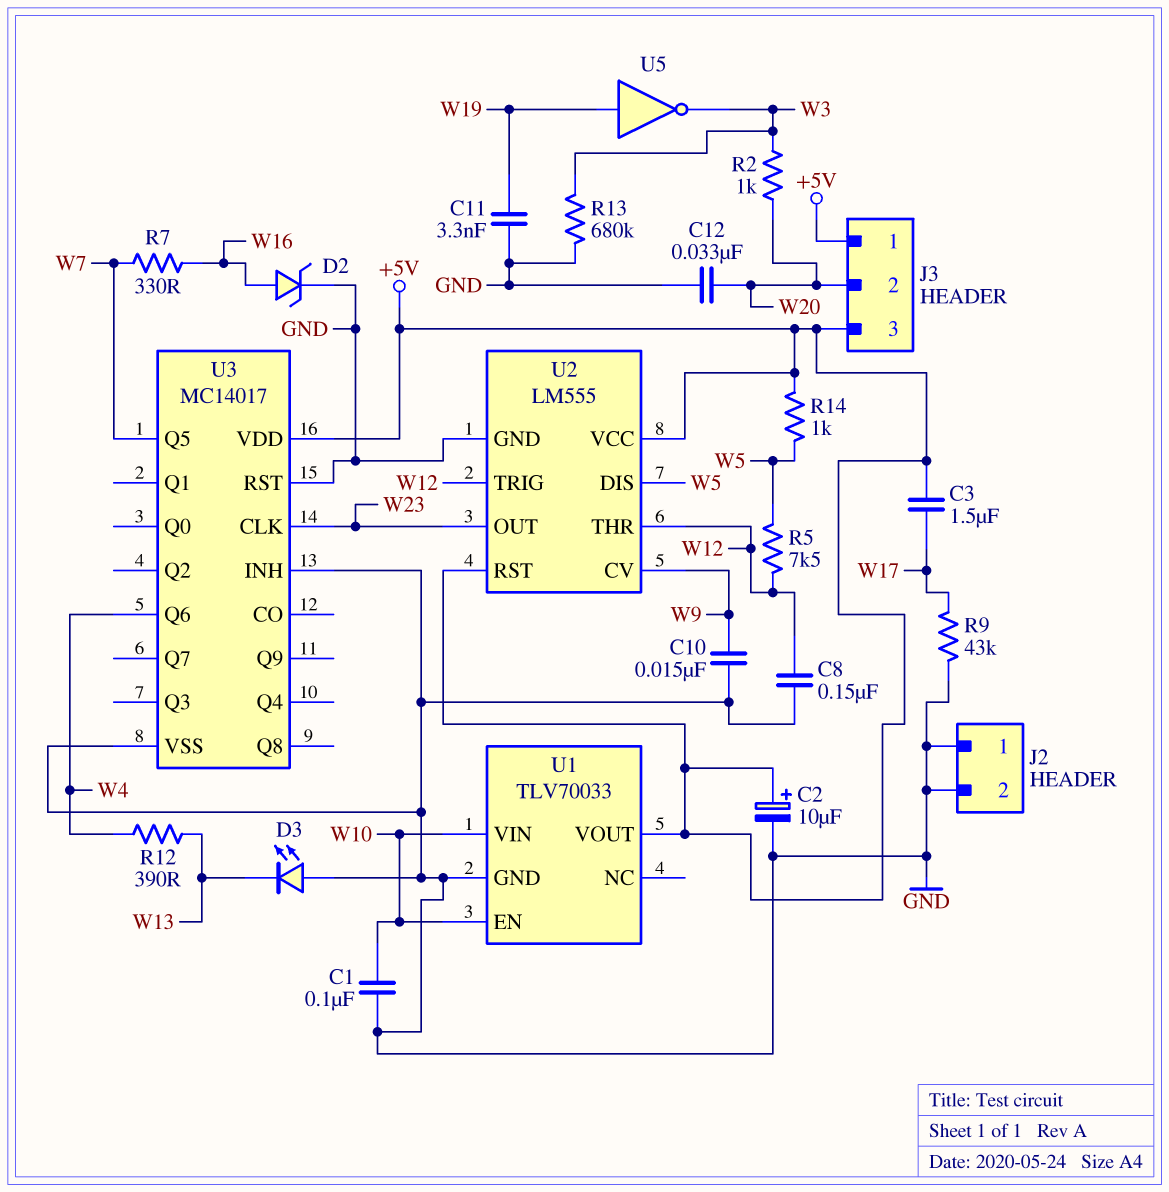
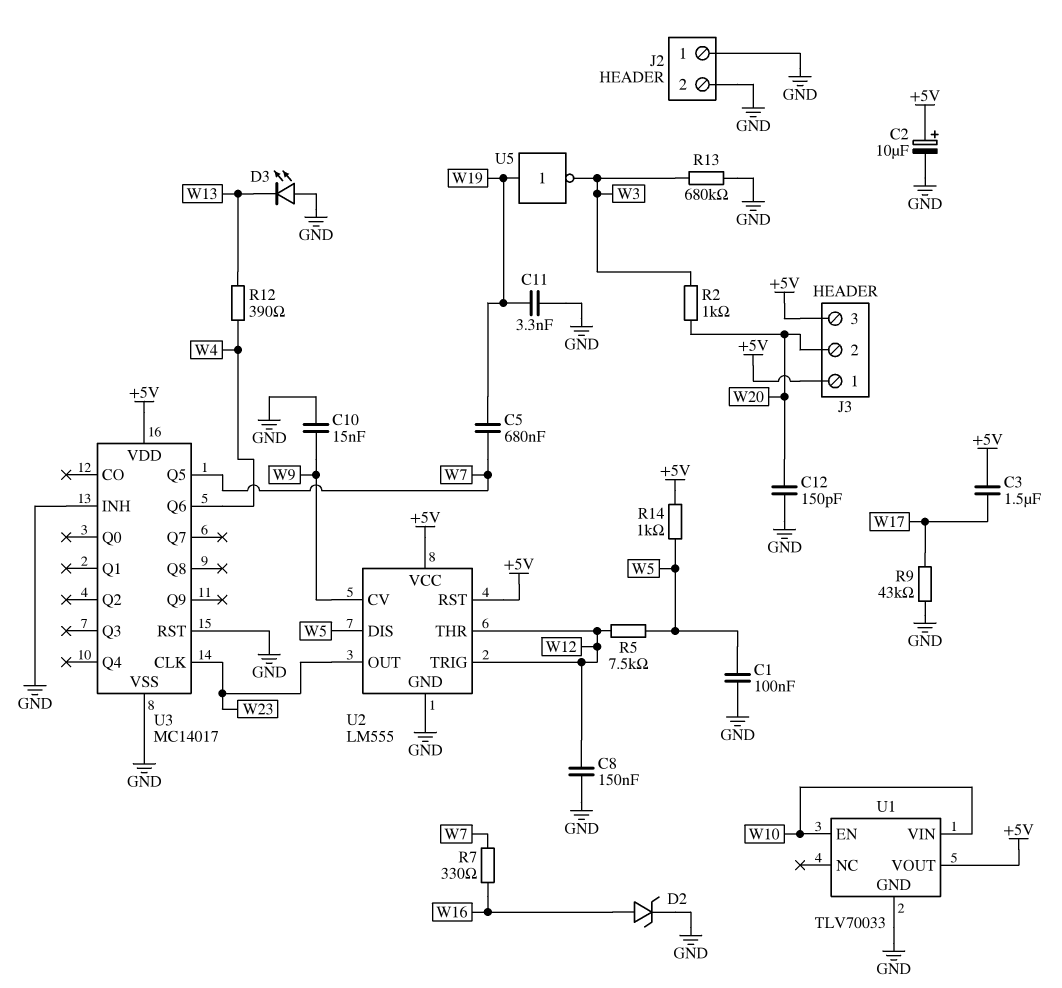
C1: 100nF (GND, W10) -> 100nF (GND, W5)
C5: none -> 680nF (W7, W19)
C12: 33nF (GND, W20) -> 150pF (GND, W20)

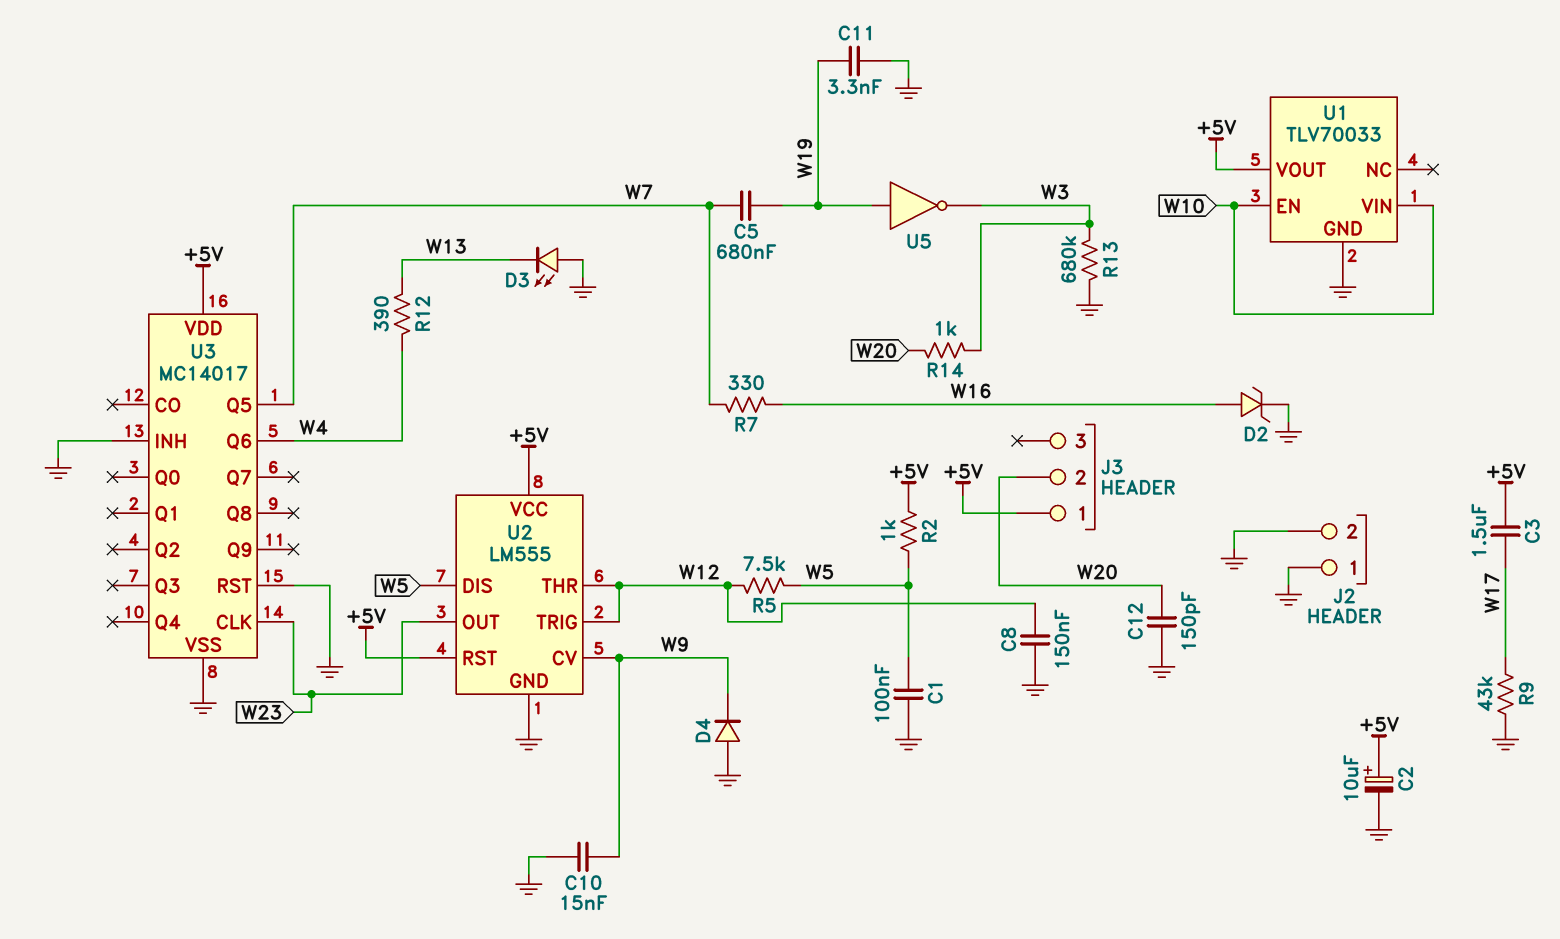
D4: none -> diode (A GND, K W9)
J3 pin 3: +5V -> none
R2: 1k (W3, W20) -> 1k (+5V, W5)
R14: 1k (+5V, W5) -> 1k (W3, W20)

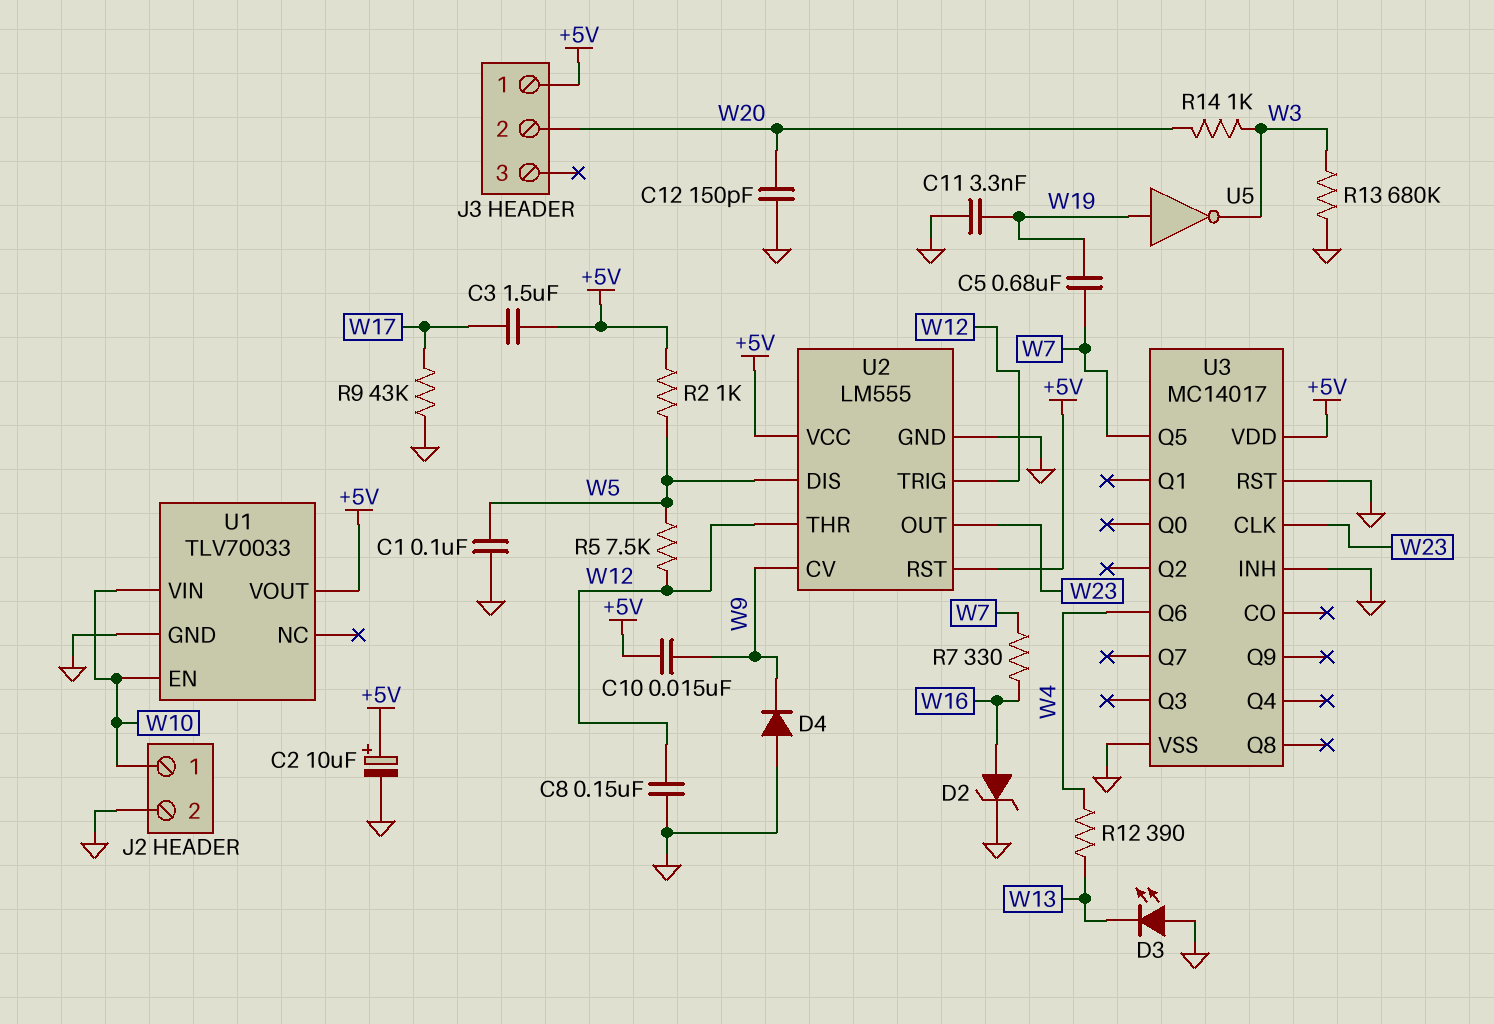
C10: 15nF (GND, W9) -> 15nF (+5V, W9)
J2 pin 1: GND -> W10

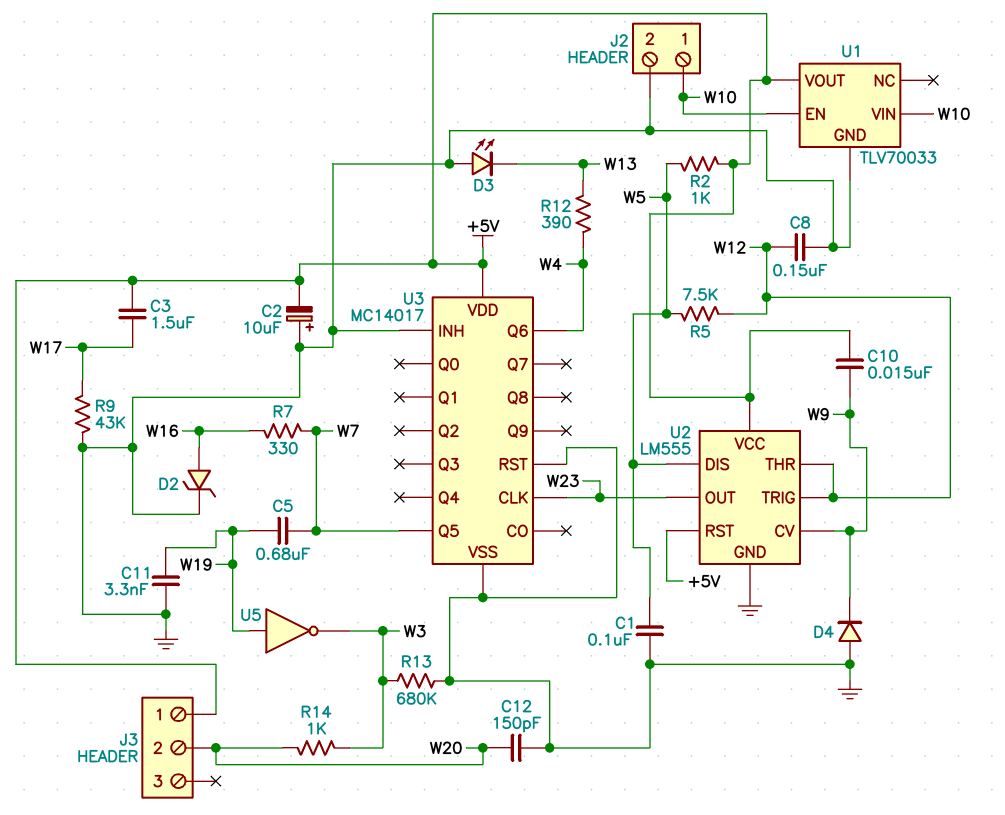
C2: 10uF (plus +5V, minus GND) -> 10uF (plus GND, minus +5V)

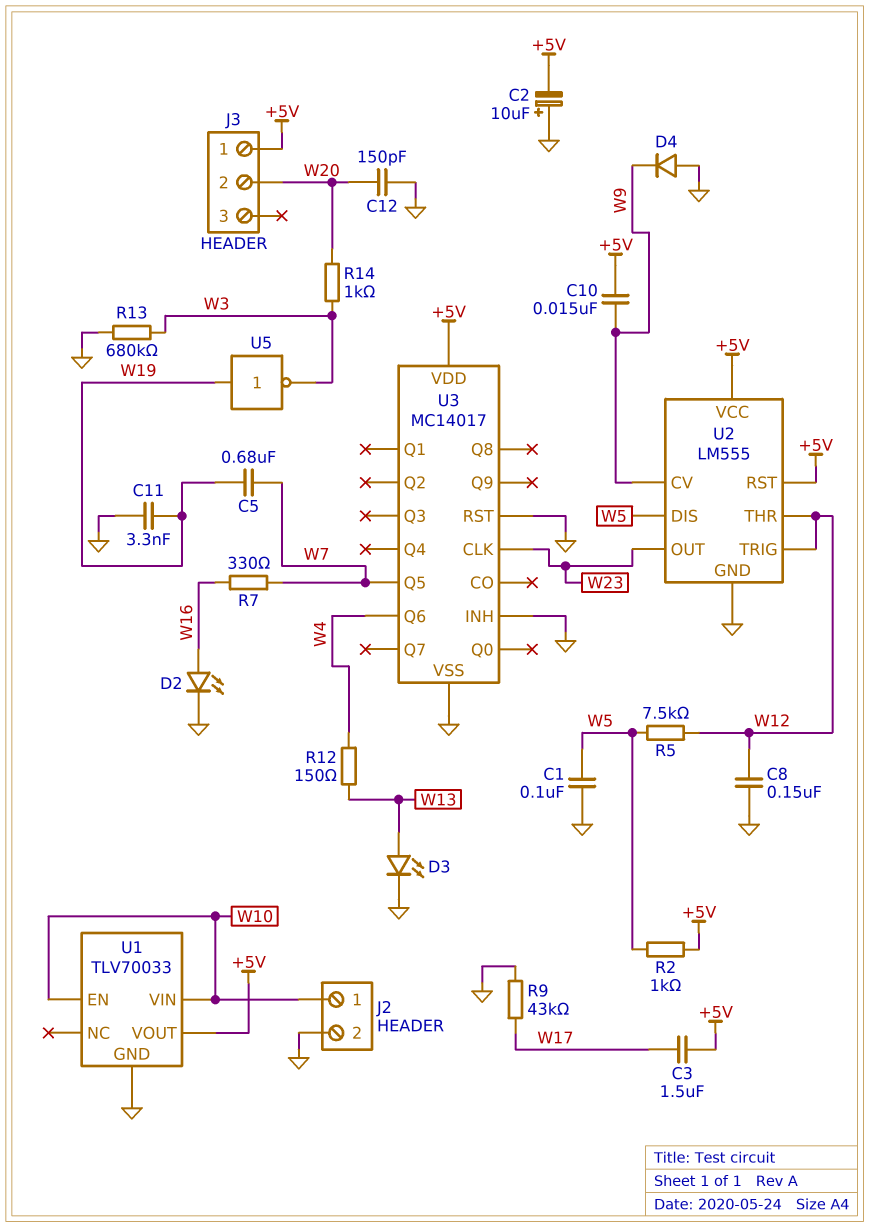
D2: zener (A W16, K GND) -> LED (A W16, K GND)
D3: LED (A GND, K W13) -> LED (A W13, K GND)
R12: 390 (W4, W13) -> 150 (W4, W13)

